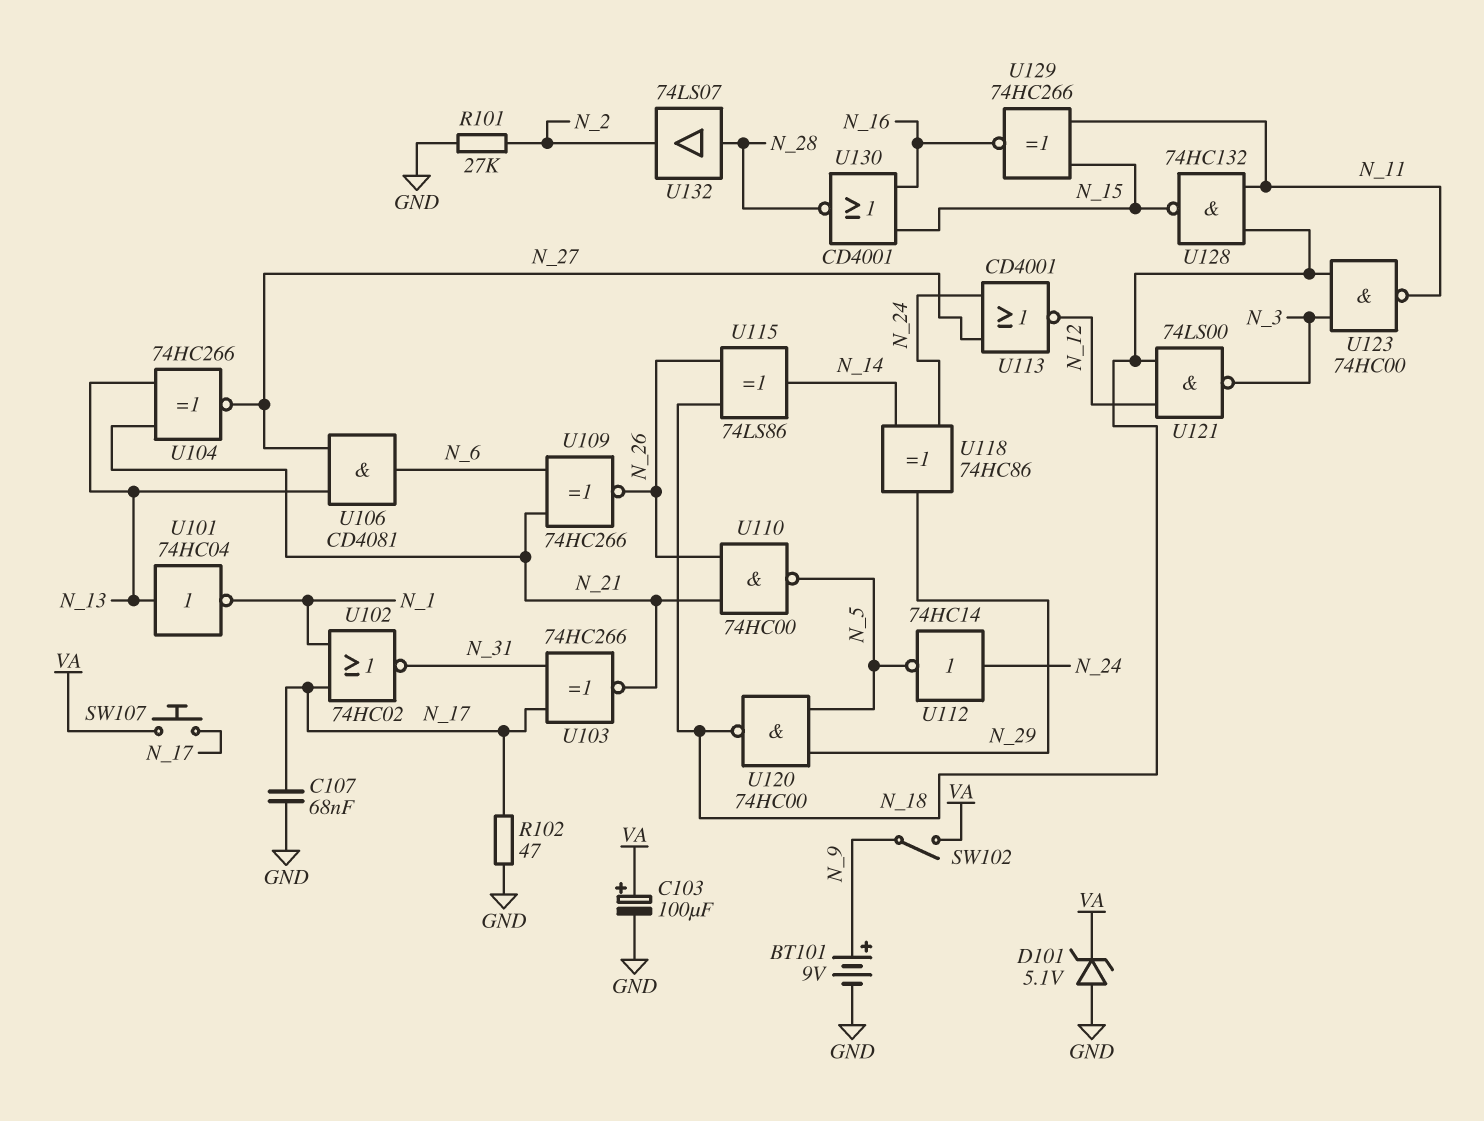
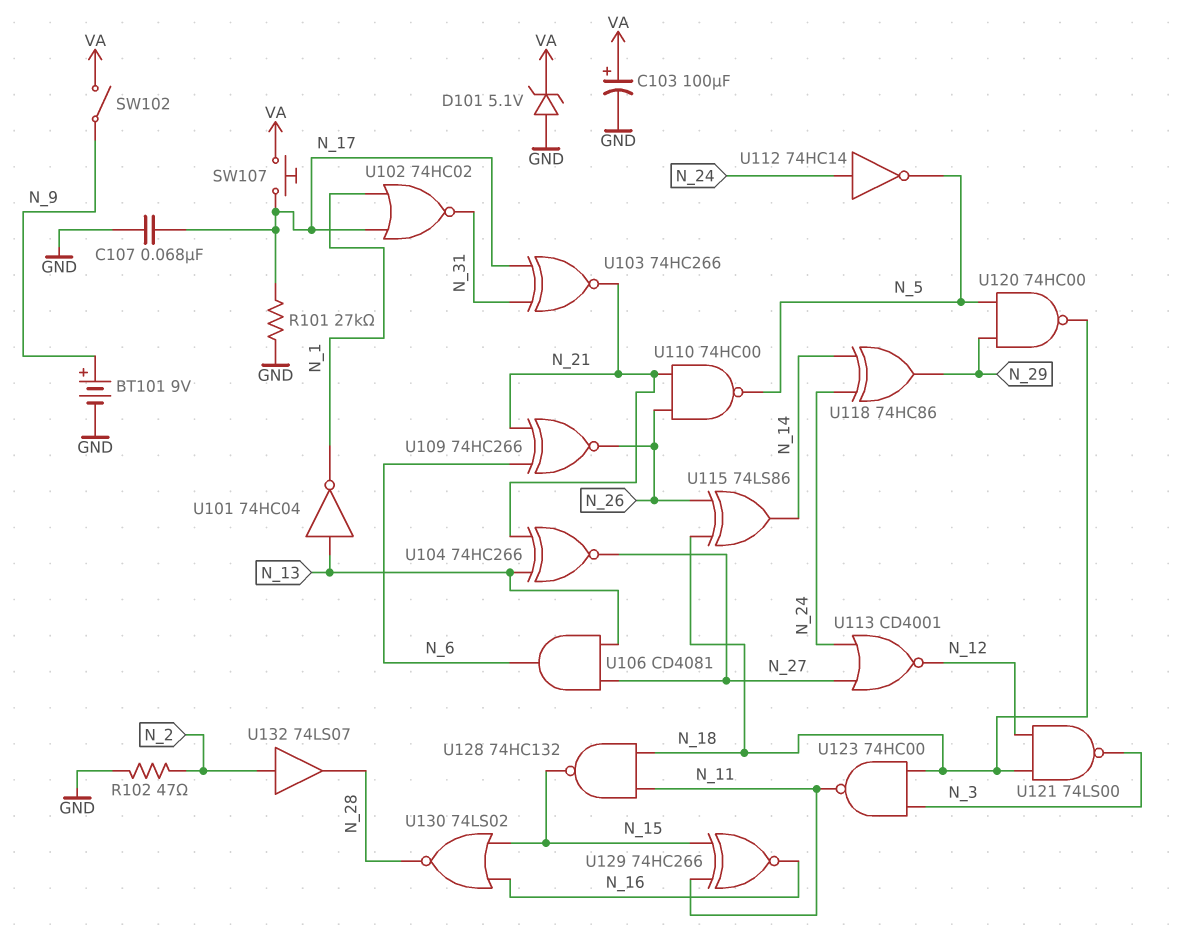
R101: 27k (GND, N_2) -> 27k (GND, N_17)
R102: 47 (GND, N_17) -> 47 (GND, N_2)
U130: NOR CD4001 (in N_15, in N_16, out N_28) -> NOR 74LS02 (in N_15, in N_16, out N_28)
U132: buffer 74LS07 (in N_28, out N_2) -> buffer 74LS07 (in N_2, out N_28)

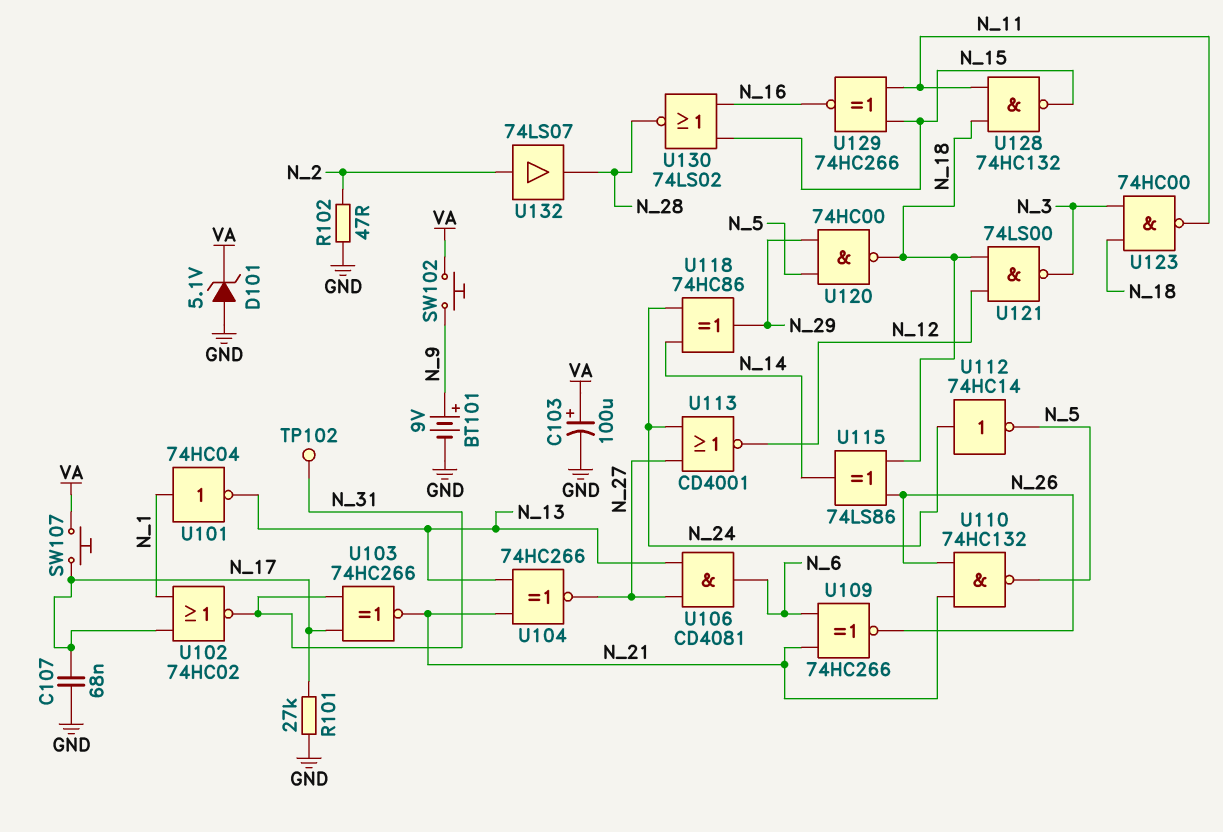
SW102: switch (N_9, VA) -> button (N_9, VA)
TP102: none -> test point (N_31)
U101: NOT 74HC04 (in N_13, out N_1) -> NOT 74HC04 (in N_1, out N_13)
U110: NAND 74HC00 (in N_21, in N_26, out N_5) -> NAND 74HC132 (in N_21, in N_26, out N_5)

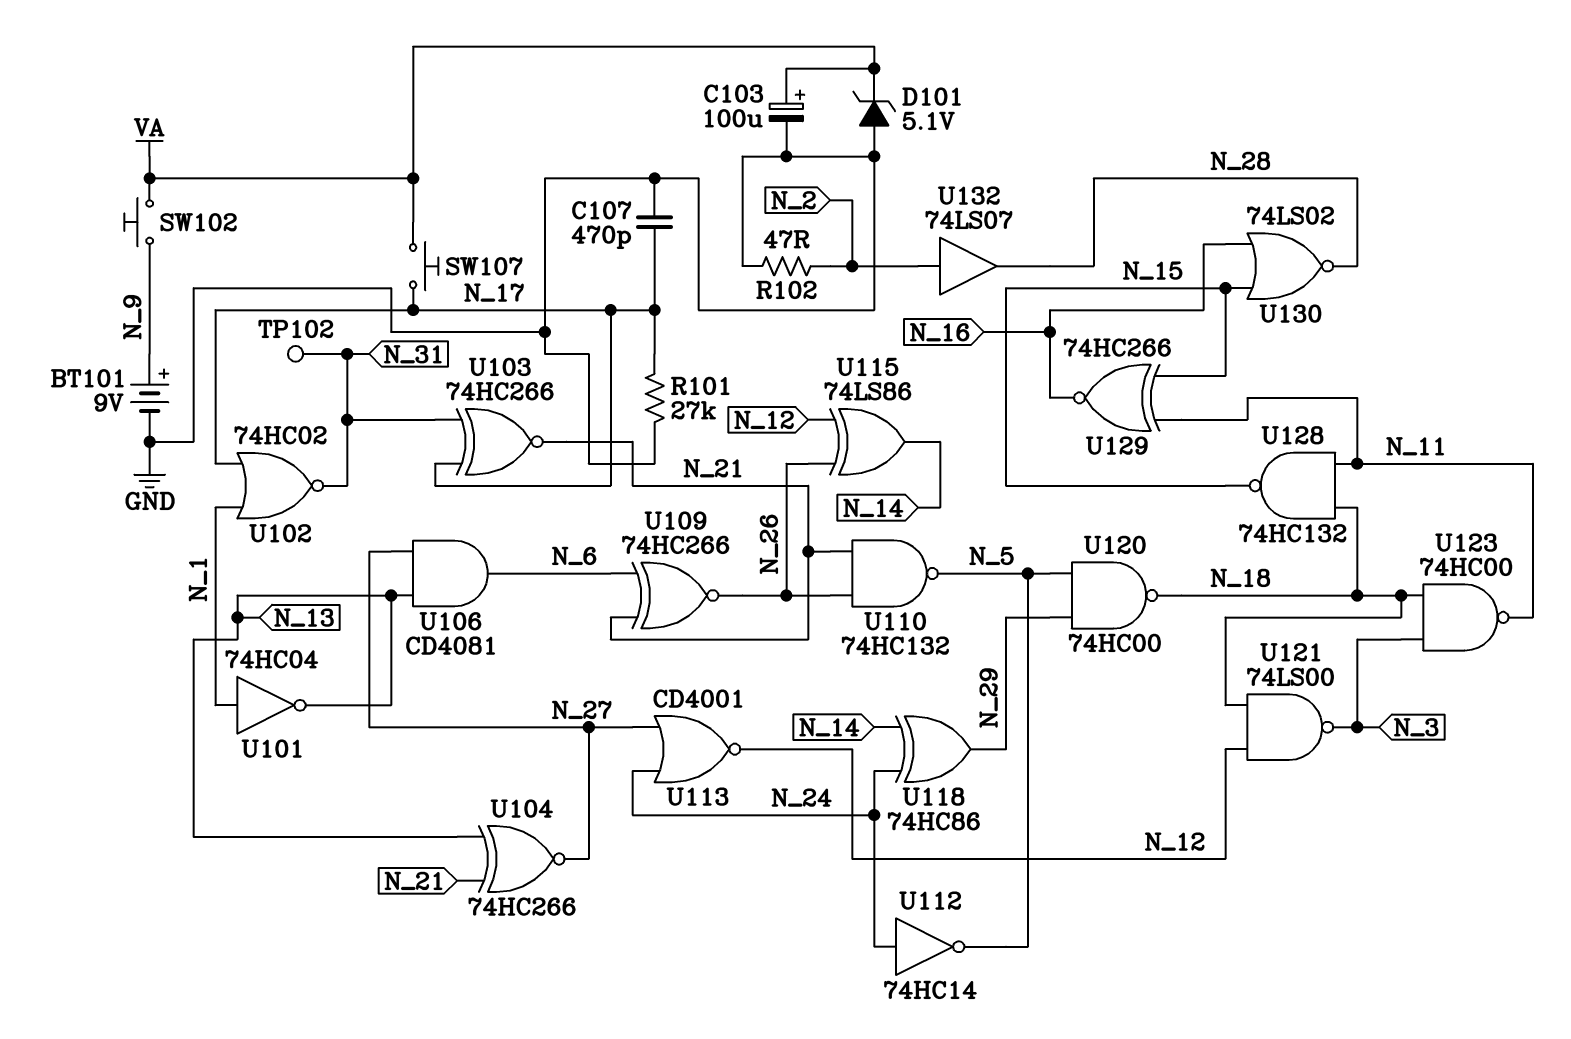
C107: 68nF (GND, N_17) -> 470pF (GND, N_17)
U115: XOR 74LS86 (in N_18, in N_26, out N_14) -> XOR 74LS86 (in N_12, in N_26, out N_14)

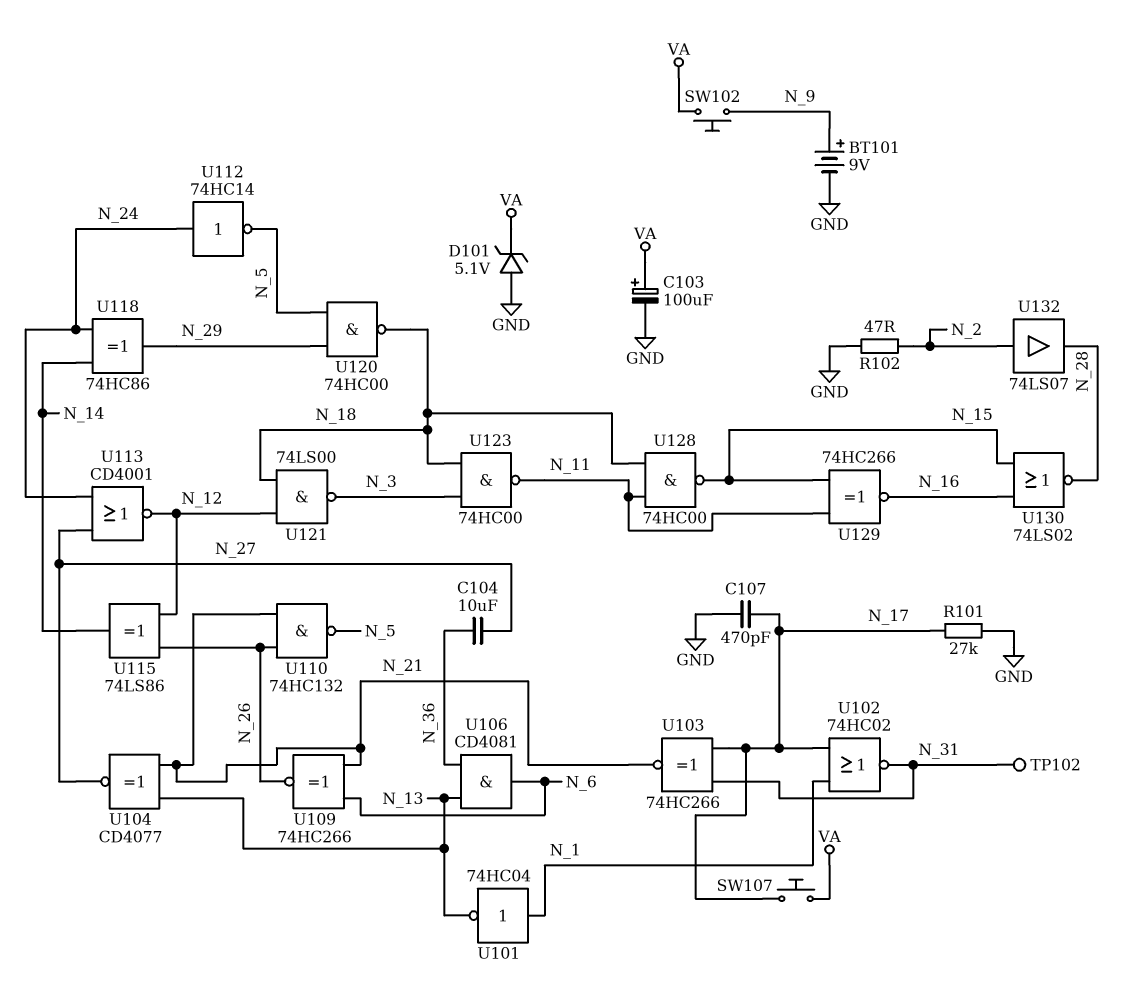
C104: none -> 10uF (N_27, N_36)
U104: XNOR 74HC266 (in N_13, in N_21, out N_27) -> XNOR CD4077 (in N_13, in N_21, out N_27)
U106: AND CD4081 (in N_13, in N_27, out N_6) -> AND CD4081 (in N_13, in N_36, out N_6)
U128: NAND 74HC132 (in N_11, in N_18, out N_15) -> NAND 74HC00 (in N_11, in N_18, out N_15)

